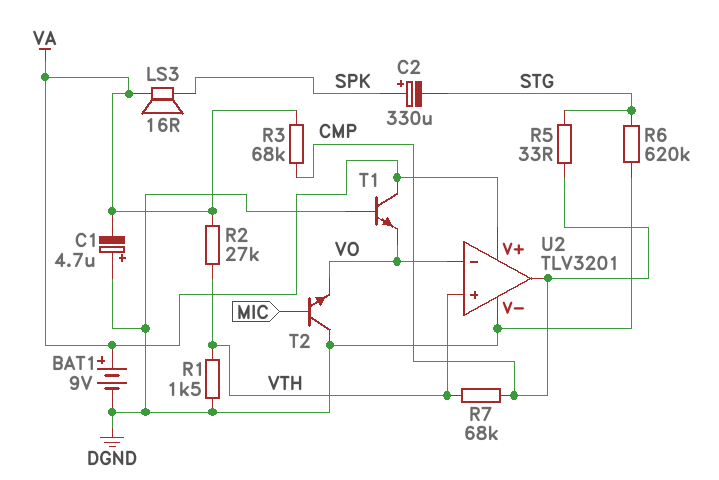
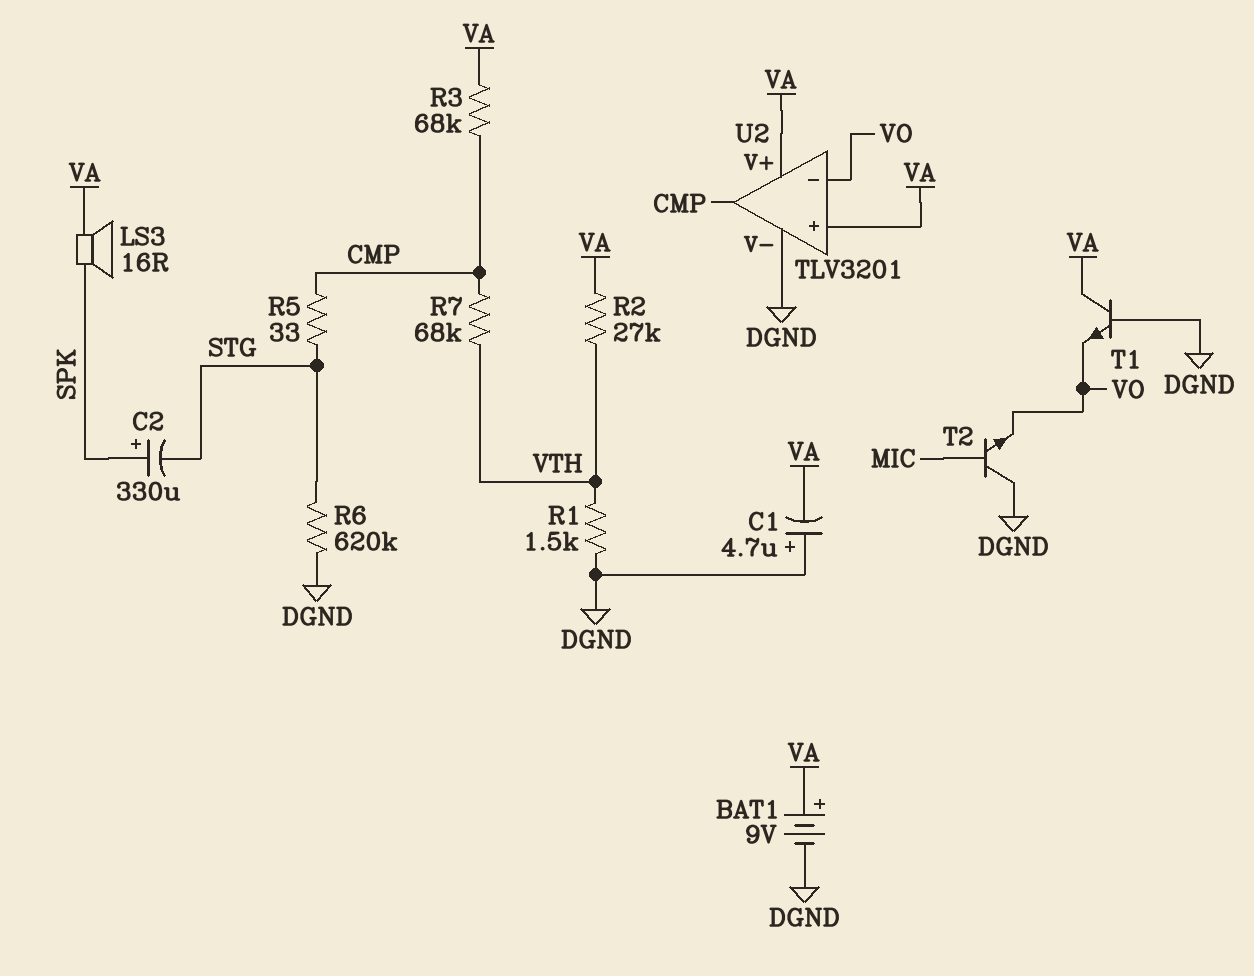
U2 pin in+: VTH -> VA

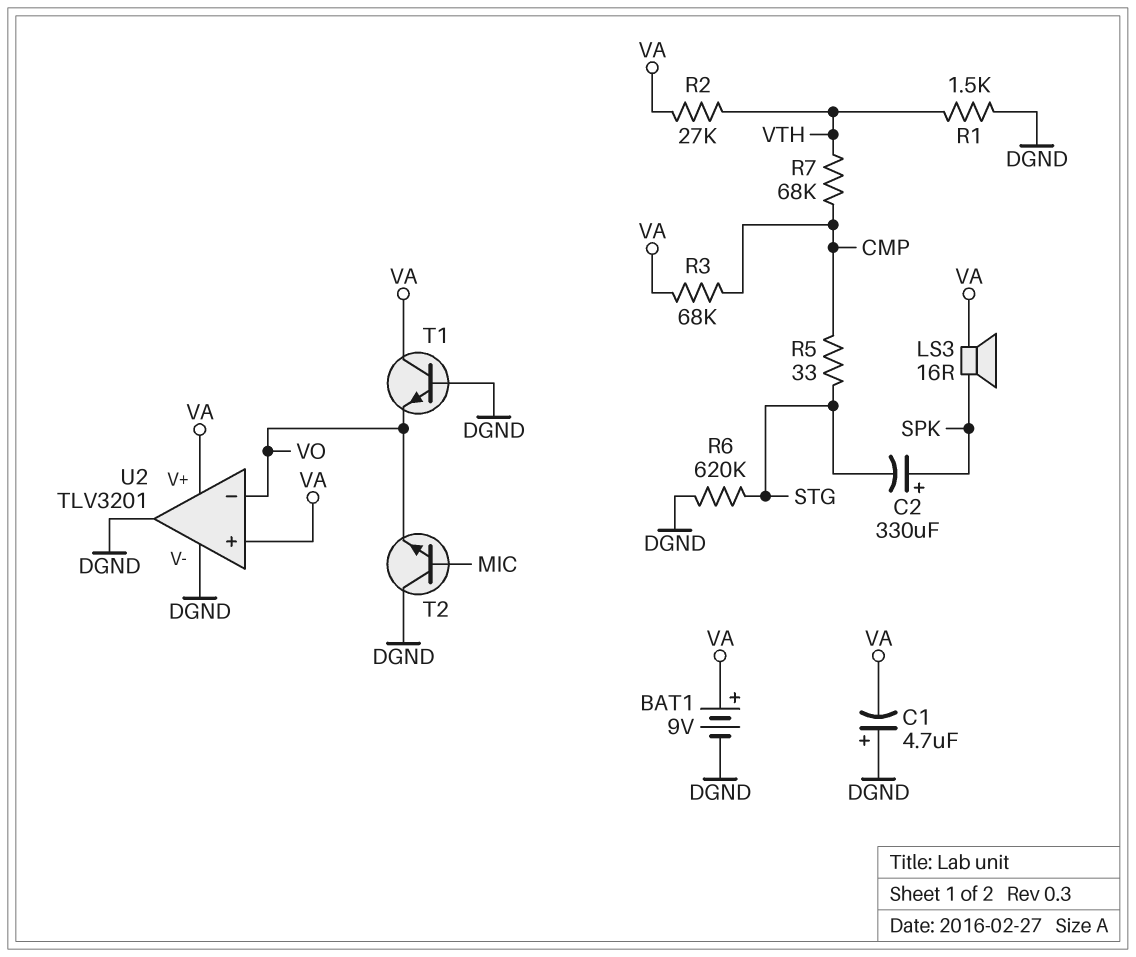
U2 pin out: CMP -> DGND

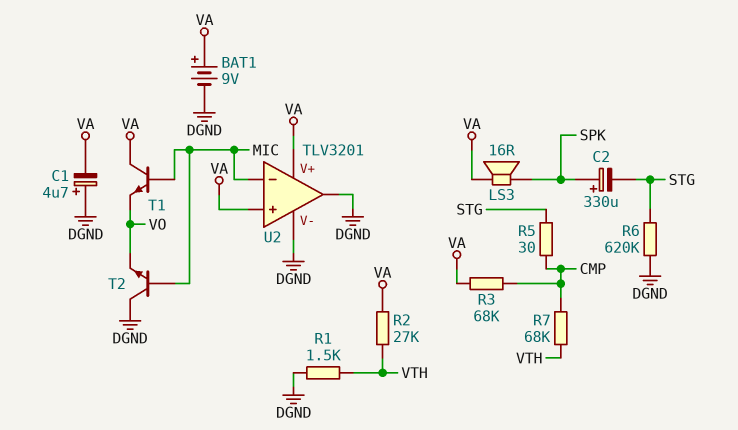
R5: 33 (CMP, STG) -> 30 (CMP, STG)
T1: NPN (B DGND, C VA, E VO) -> NPN (B MIC, C VA, E VO)
U2 pin in-: VO -> MIC

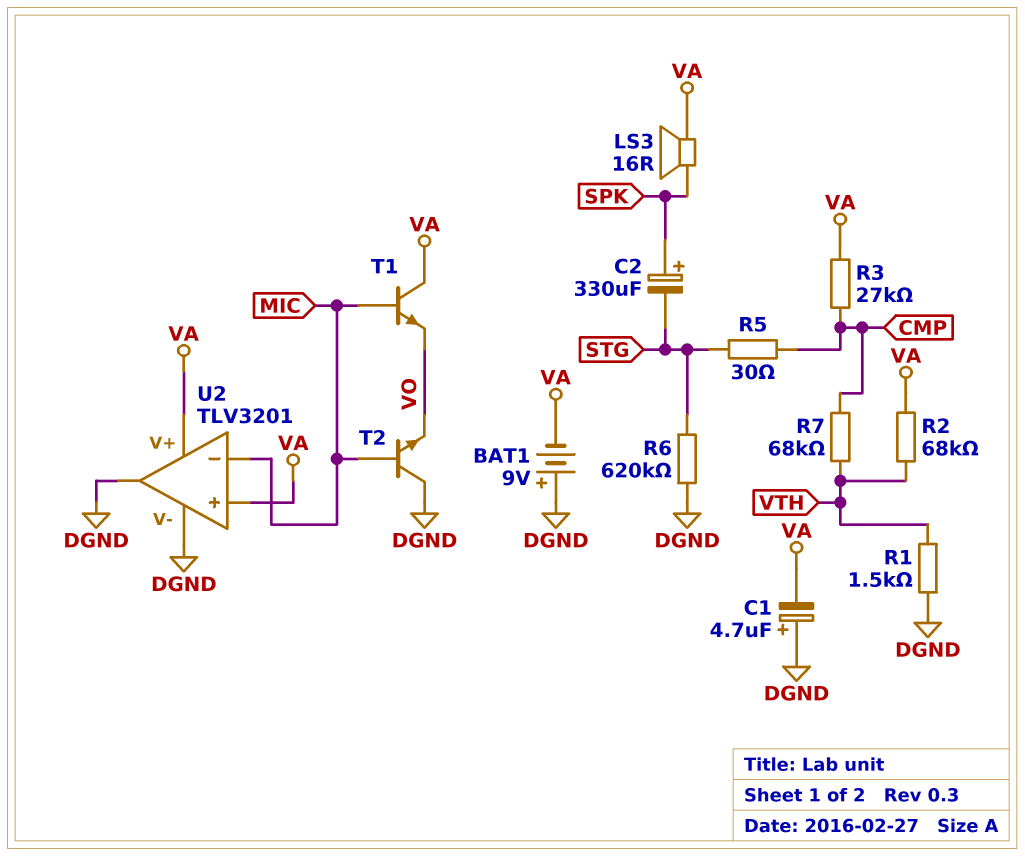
BAT1: 9V (plus VA, minus DGND) -> 9V (plus DGND, minus VA)
R2: 27k (VA, VTH) -> 68k (VA, VTH)
R3: 68k (CMP, VA) -> 27k (CMP, VA)

